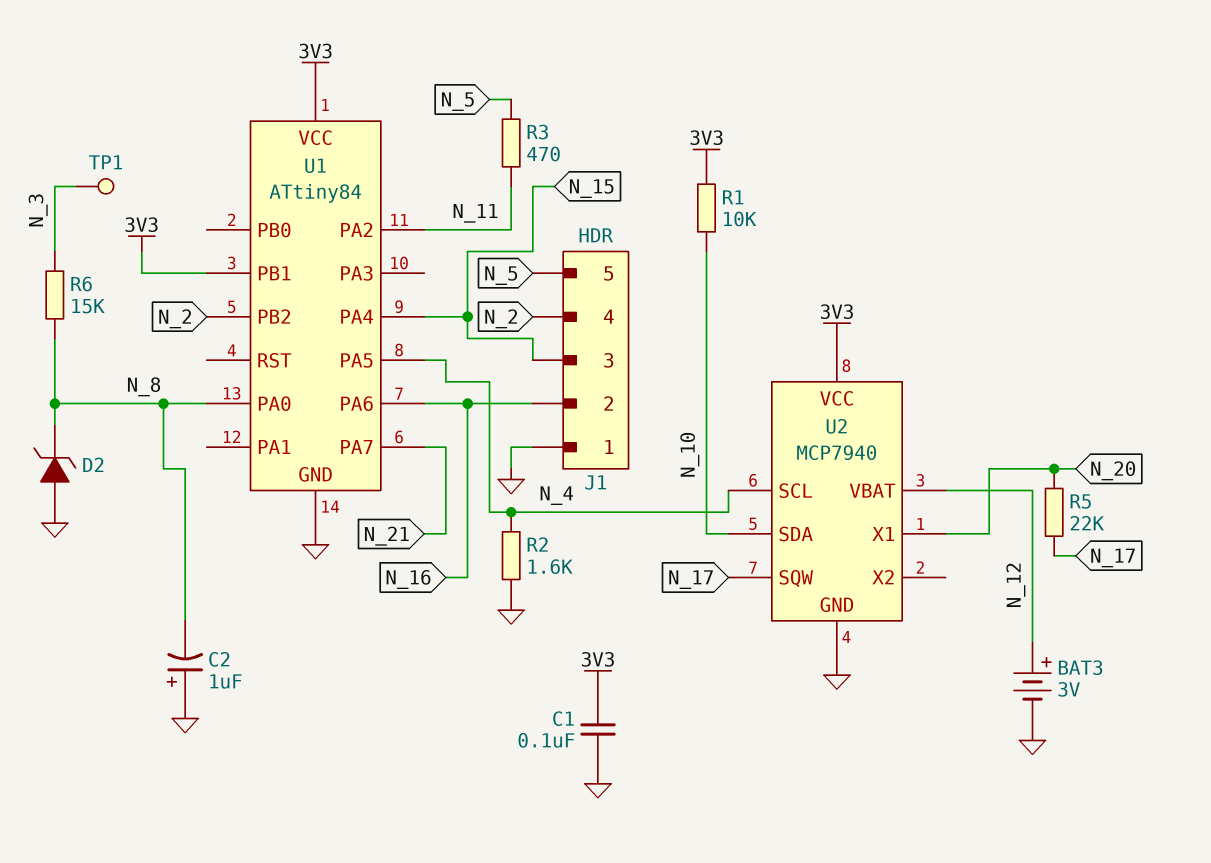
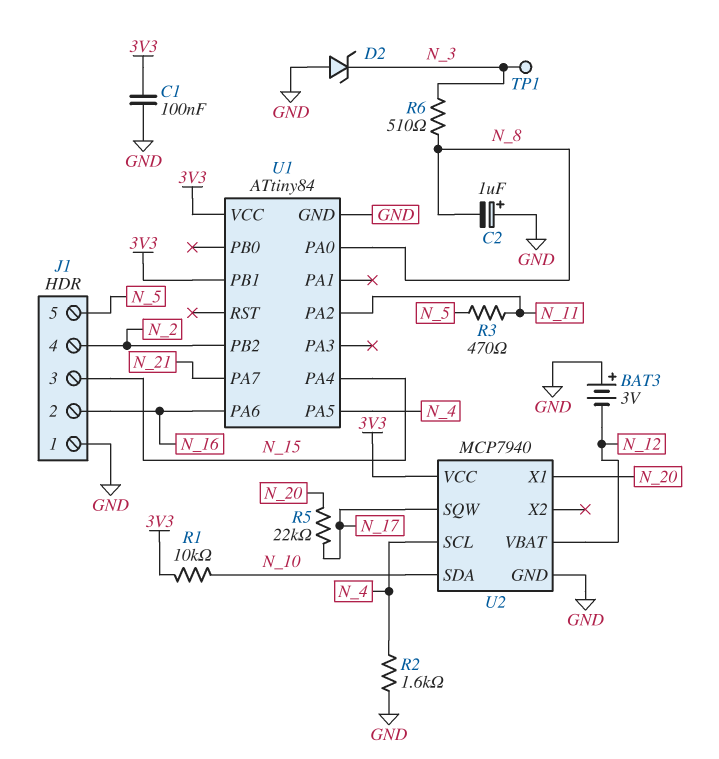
BAT3: 3V (plus N_12, minus GND) -> 3V (plus GND, minus N_12)
D2: zener (A GND, K N_8) -> zener (A GND, K N_3)
R6: 15k (N_3, N_8) -> 510 (N_3, N_8)

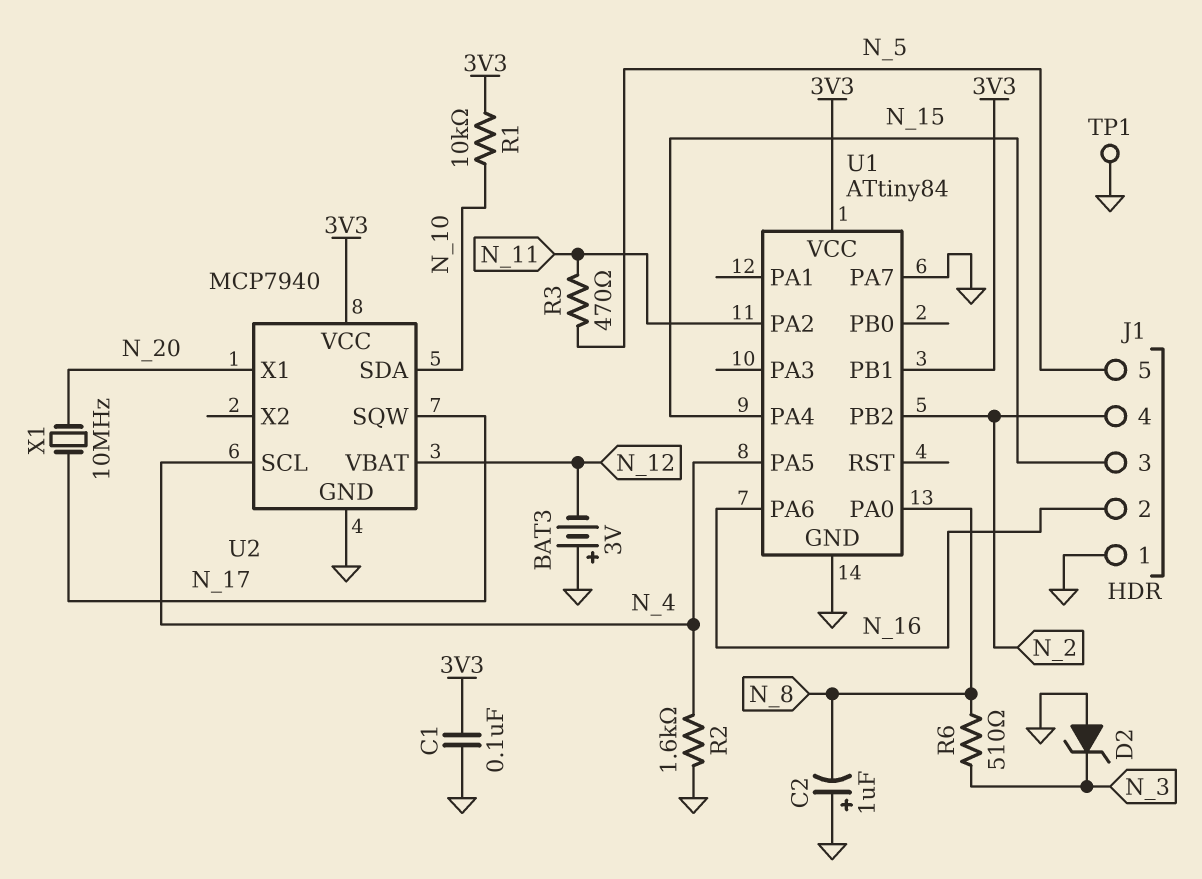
R5: 22k (N_17, N_20) -> none
TP1: test point (N_3) -> test point (GND)
U1 pin PA7: N_21 -> GND
X1: none -> 10MHz (N_17, N_20)

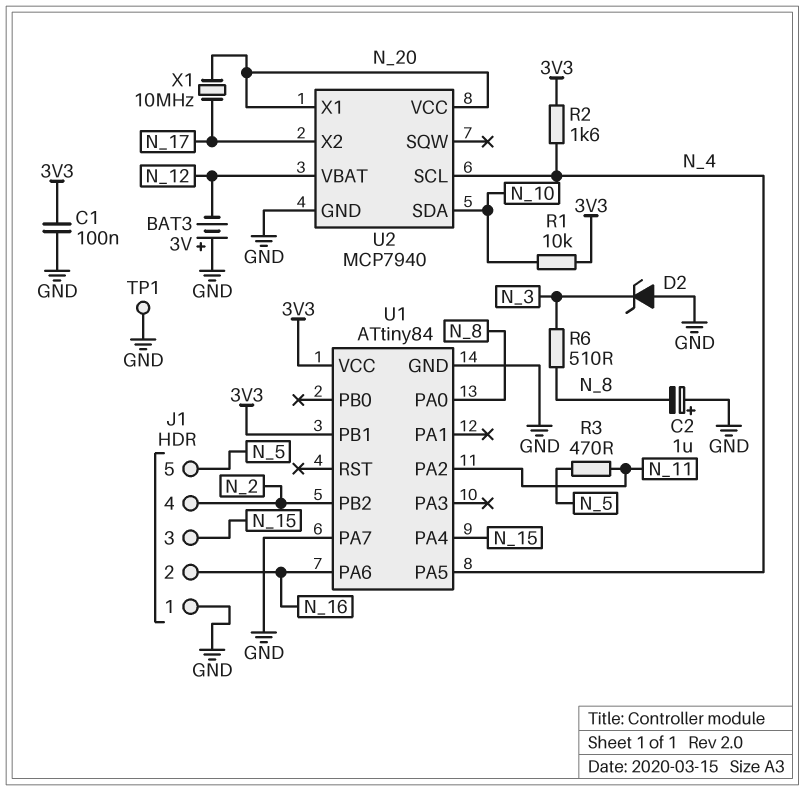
R2: 1.6k (GND, N_4) -> 1.6k (3V3, N_4)
U2 pin SQW: N_17 -> none
U2 pin VCC: 3V3 -> N_20
U2 pin X2: none -> N_17

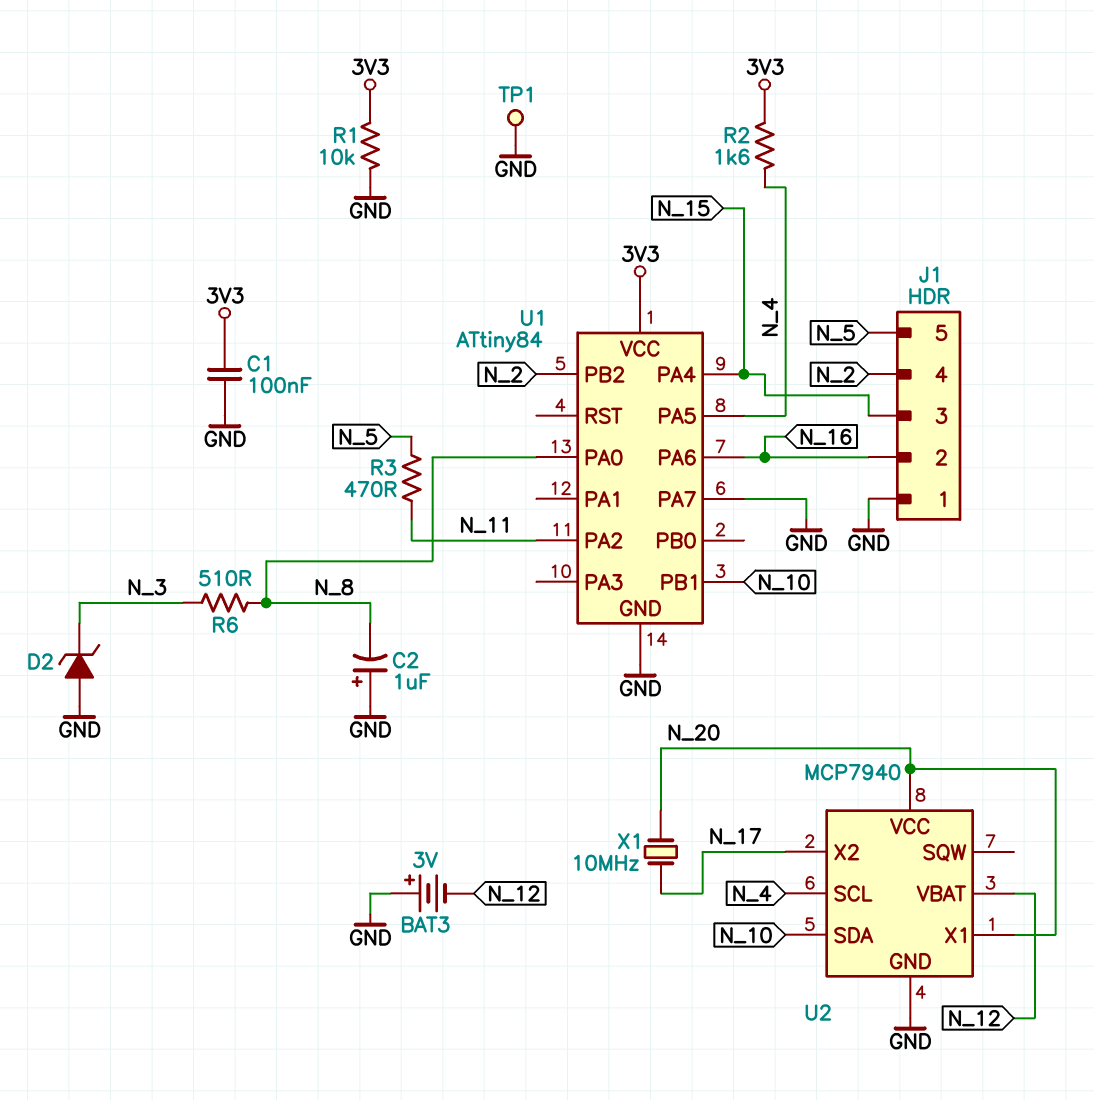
R1: 10k (3V3, N_10) -> 10k (3V3, GND)
U1 pin PB1: 3V3 -> N_10

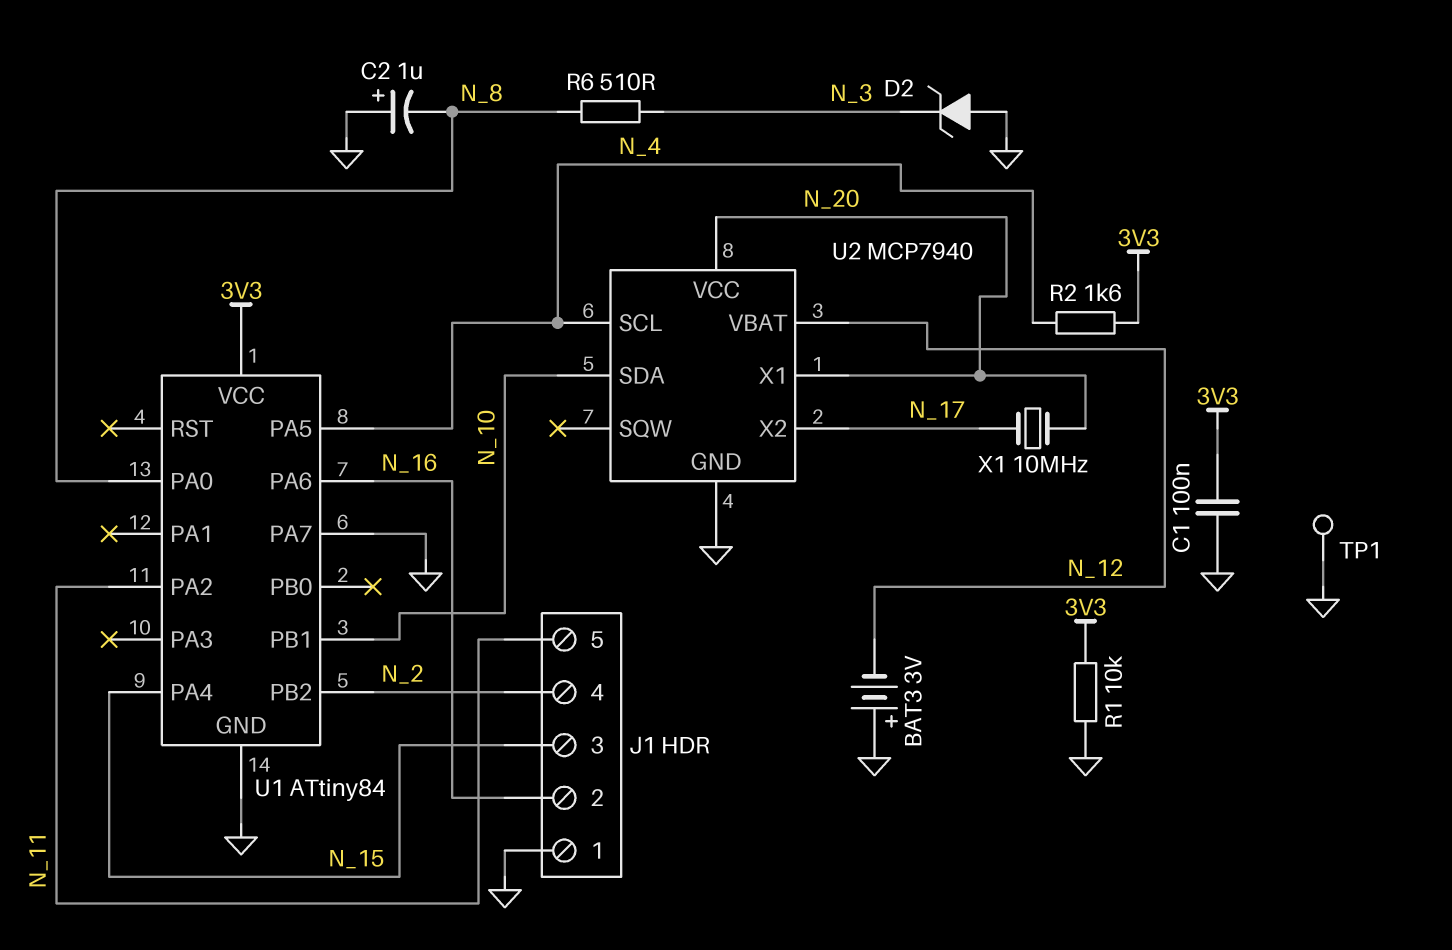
J1 pin 5: N_5 -> N_11
R3: 470 (N_5, N_11) -> none

